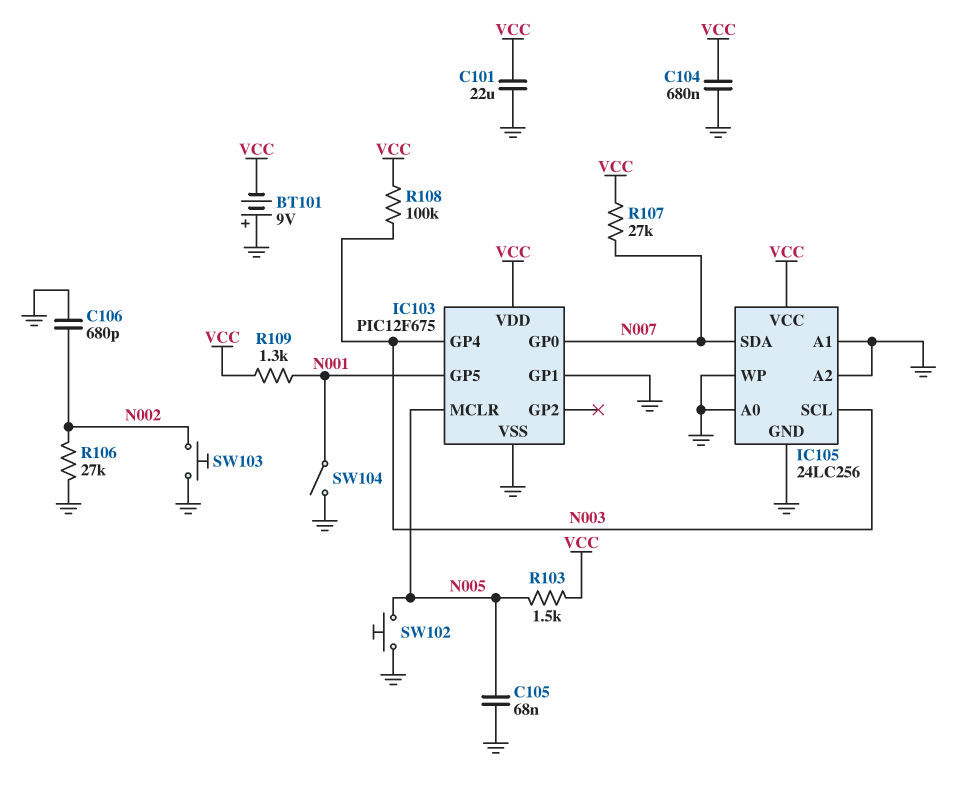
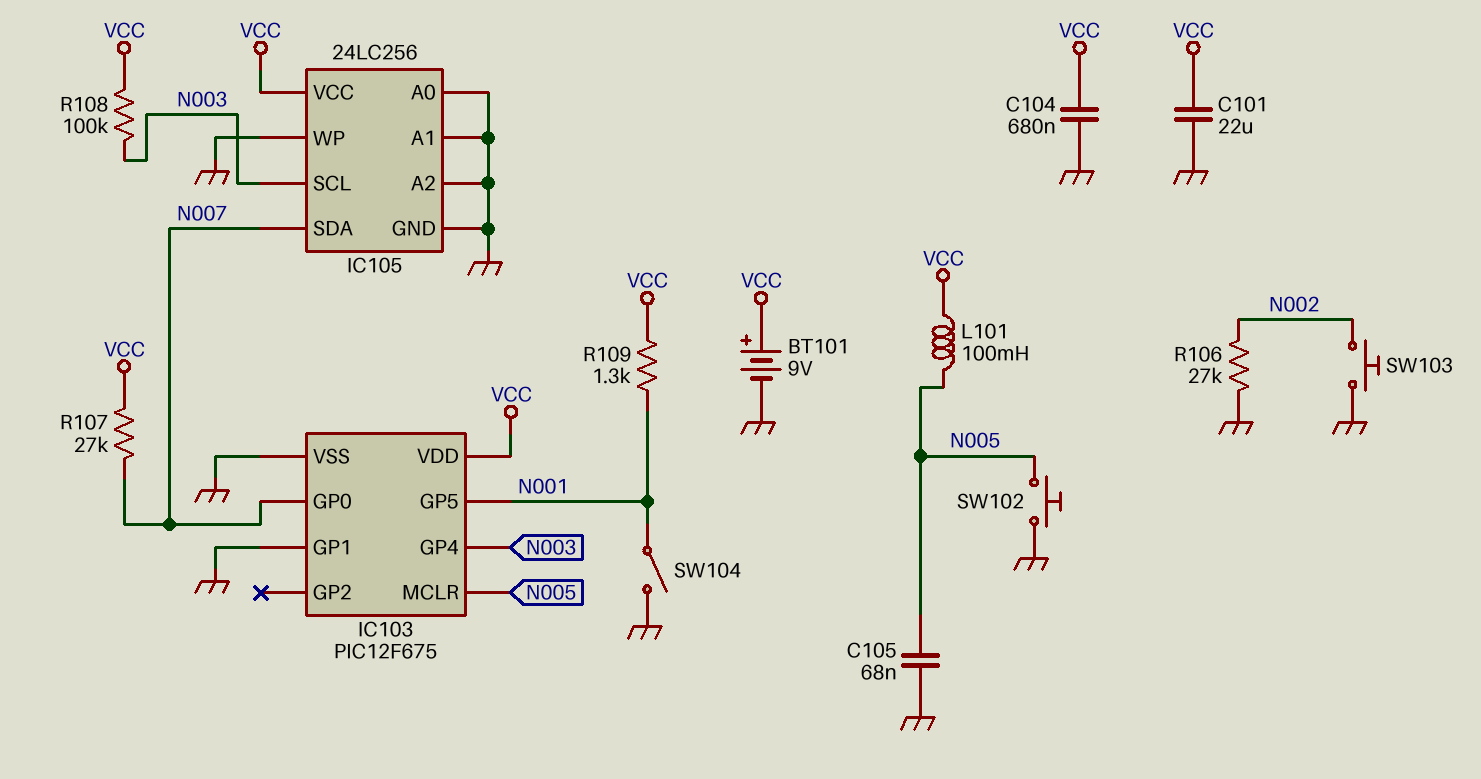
BT101: 9V (plus GND, minus VCC) -> 9V (plus VCC, minus GND)
C106: 680pF (GND, N002) -> none
L101: none -> 100mH (N005, VCC)
R103: 1.5k (N005, VCC) -> none

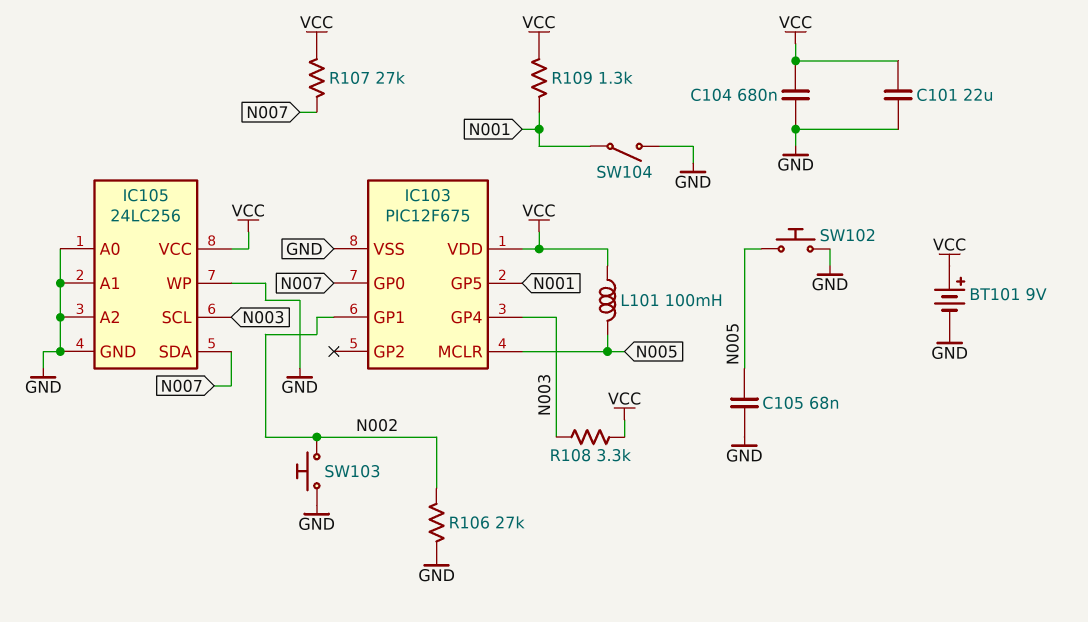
IC103 pin GP1: GND -> N002
R108: 100k (N003, VCC) -> 3.3k (N003, VCC)

